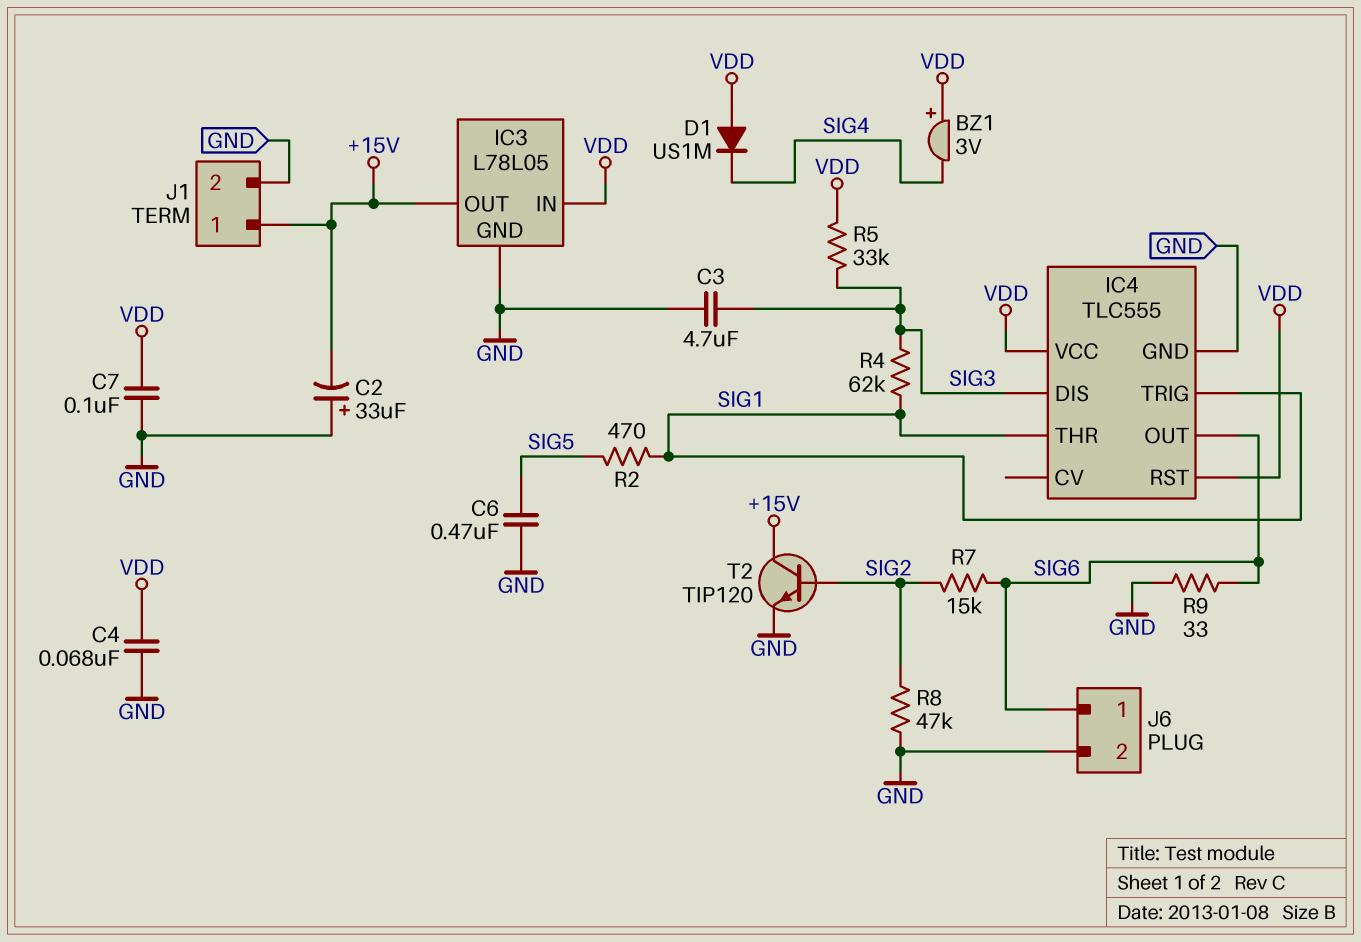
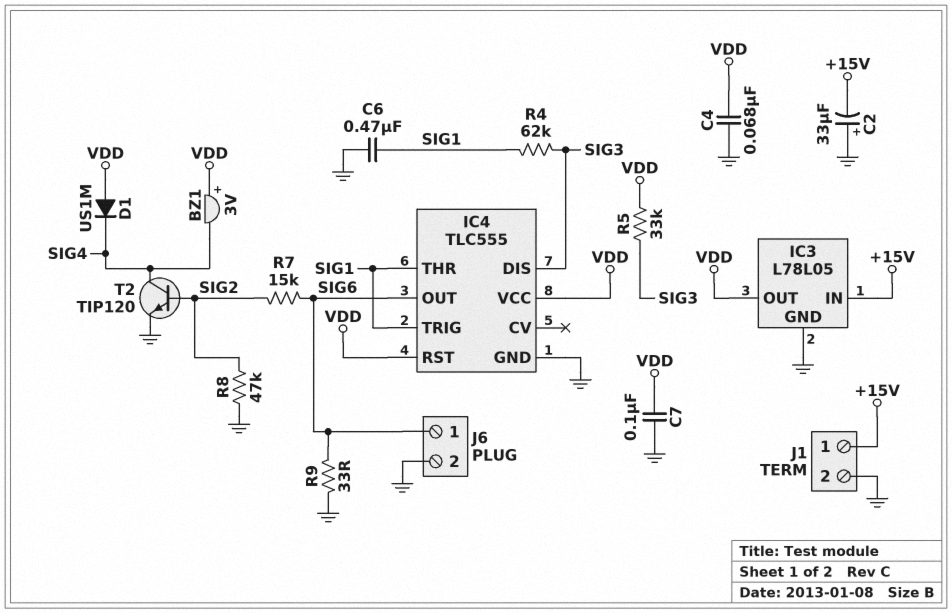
C3: 4.7uF (GND, SIG3) -> none
C6: 470nF (GND, SIG5) -> 470nF (GND, SIG1)
IC3 pin IN: VDD -> +15V
IC3 pin OUT: +15V -> VDD
R2: 470 (SIG1, SIG5) -> none
T2: NPN TIP120 (B SIG2, C +15V, E GND) -> NPN TIP120 (B SIG2, C SIG4, E GND)

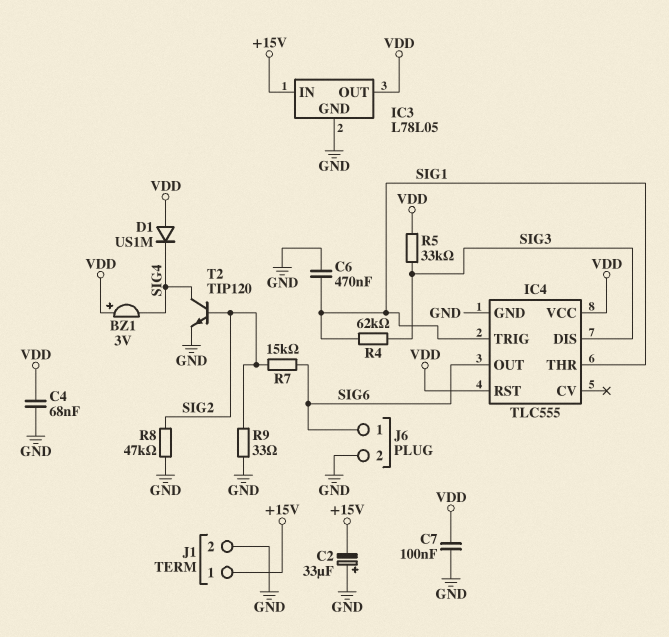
R9: 33 (GND, SIG6) -> 33 (GND, SIG2)

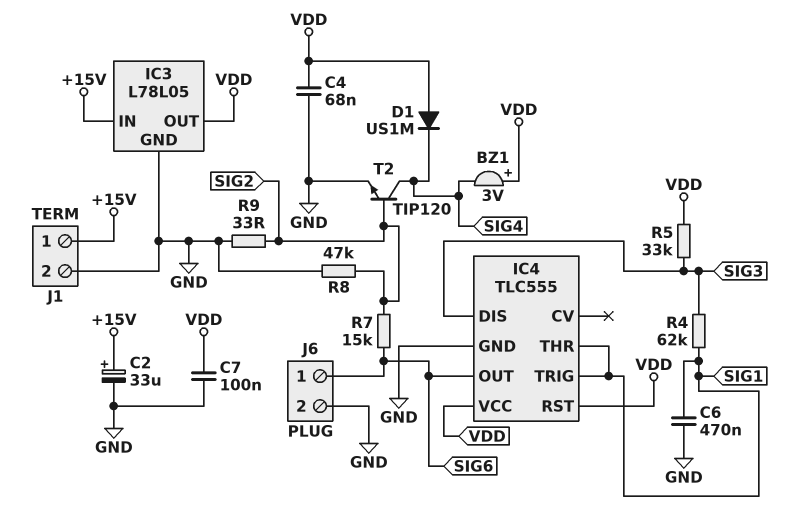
C2: 33uF (plus GND, minus +15V) -> 33uF (plus +15V, minus GND)

